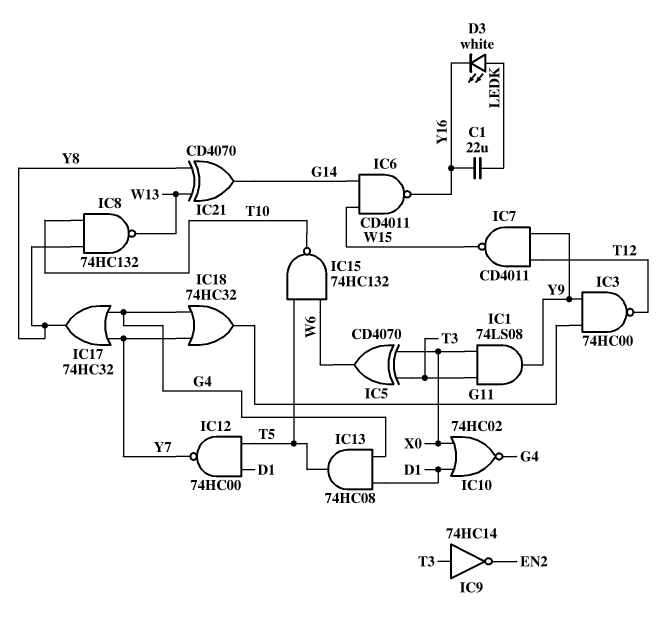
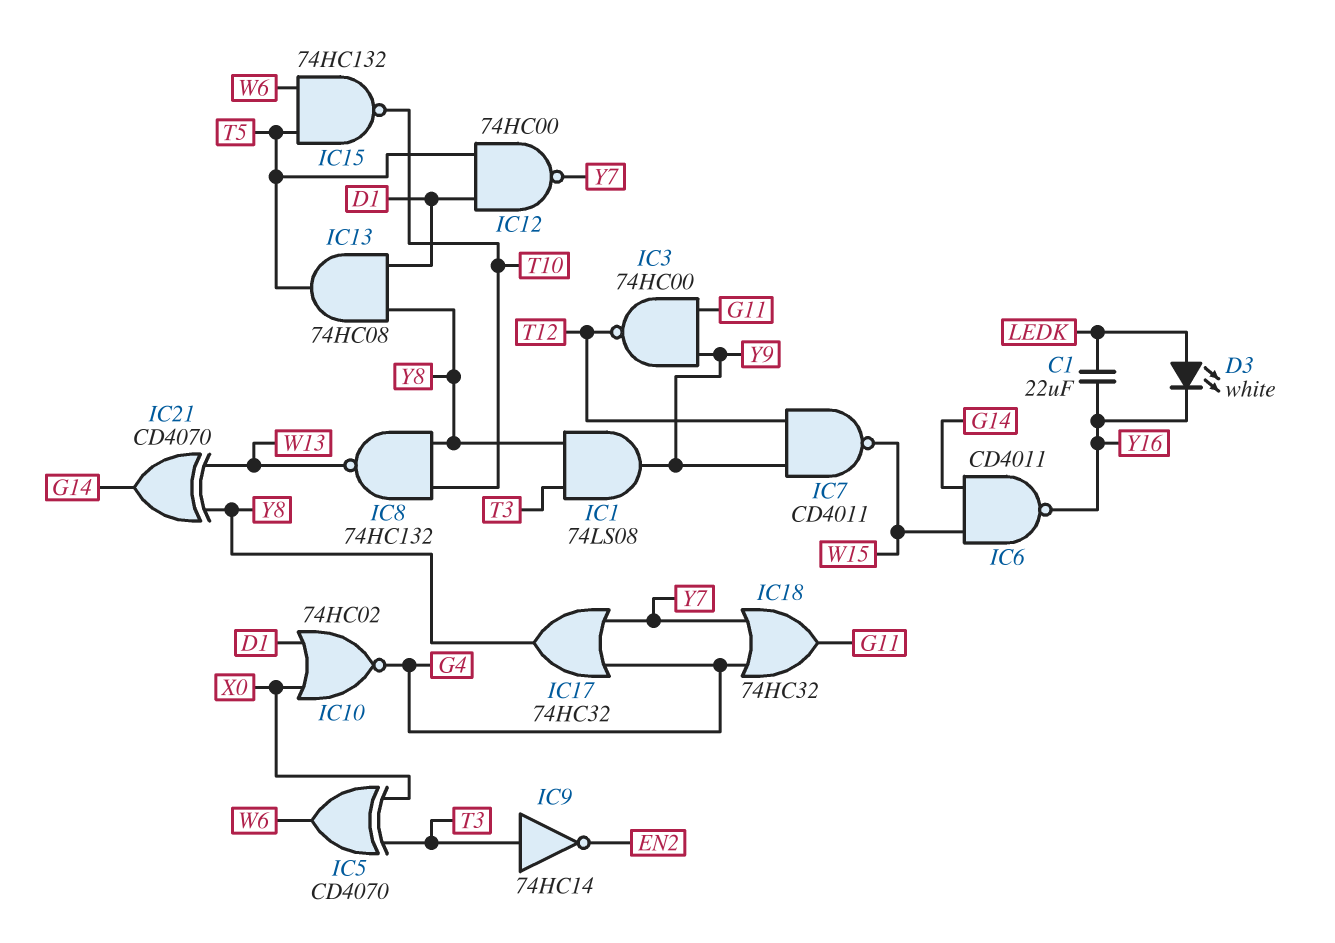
IC1: AND 74LS08 (in T3, in X0, out Y9) -> AND 74LS08 (in T3, in Y8, out Y9)
IC13: AND 74HC08 (in D1, in G4, out T5) -> AND 74HC08 (in D1, in Y8, out T5)

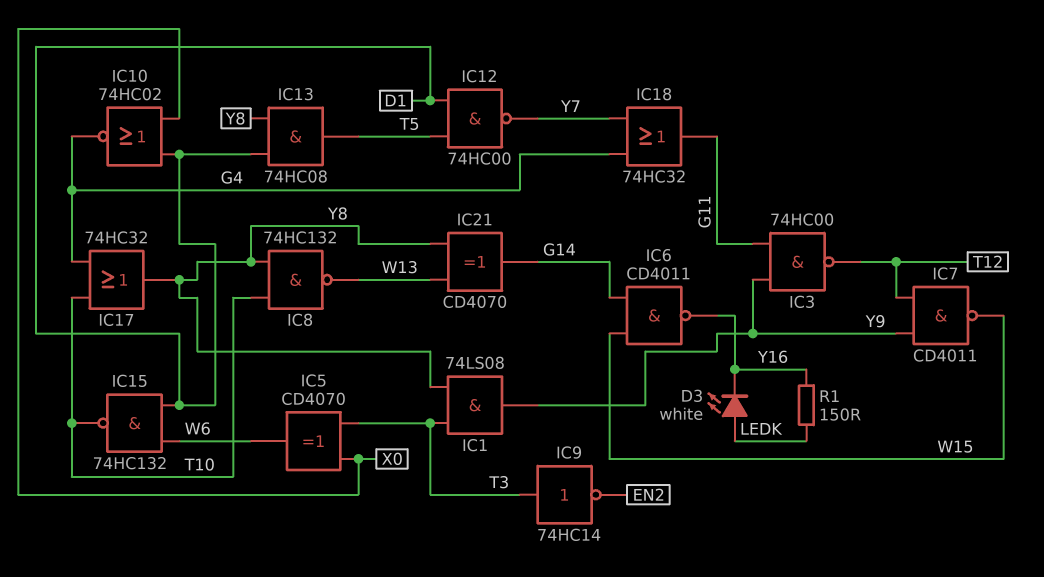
C1: 22uF (LEDK, Y16) -> none
IC15: NAND 74HC132 (in T5, in W6, out T10) -> NAND 74HC132 (in D1, in W6, out T10)
IC17: OR 74HC32 (in G4, in Y7, out Y8) -> OR 74HC32 (in G4, in T10, out Y8)
R1: none -> 150 (LEDK, Y16)

